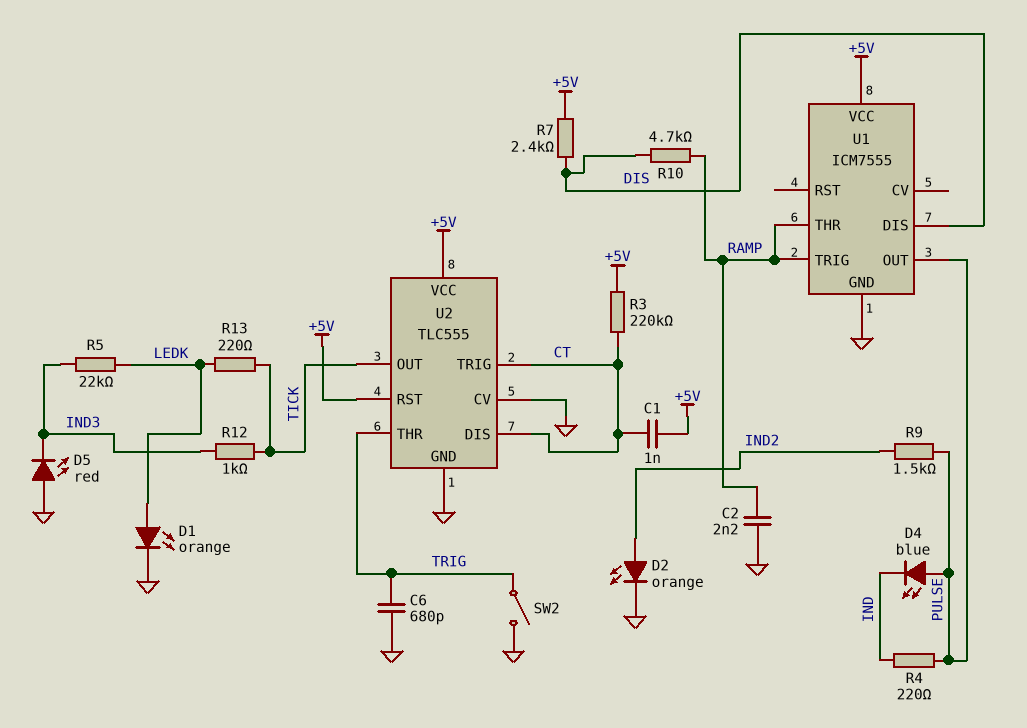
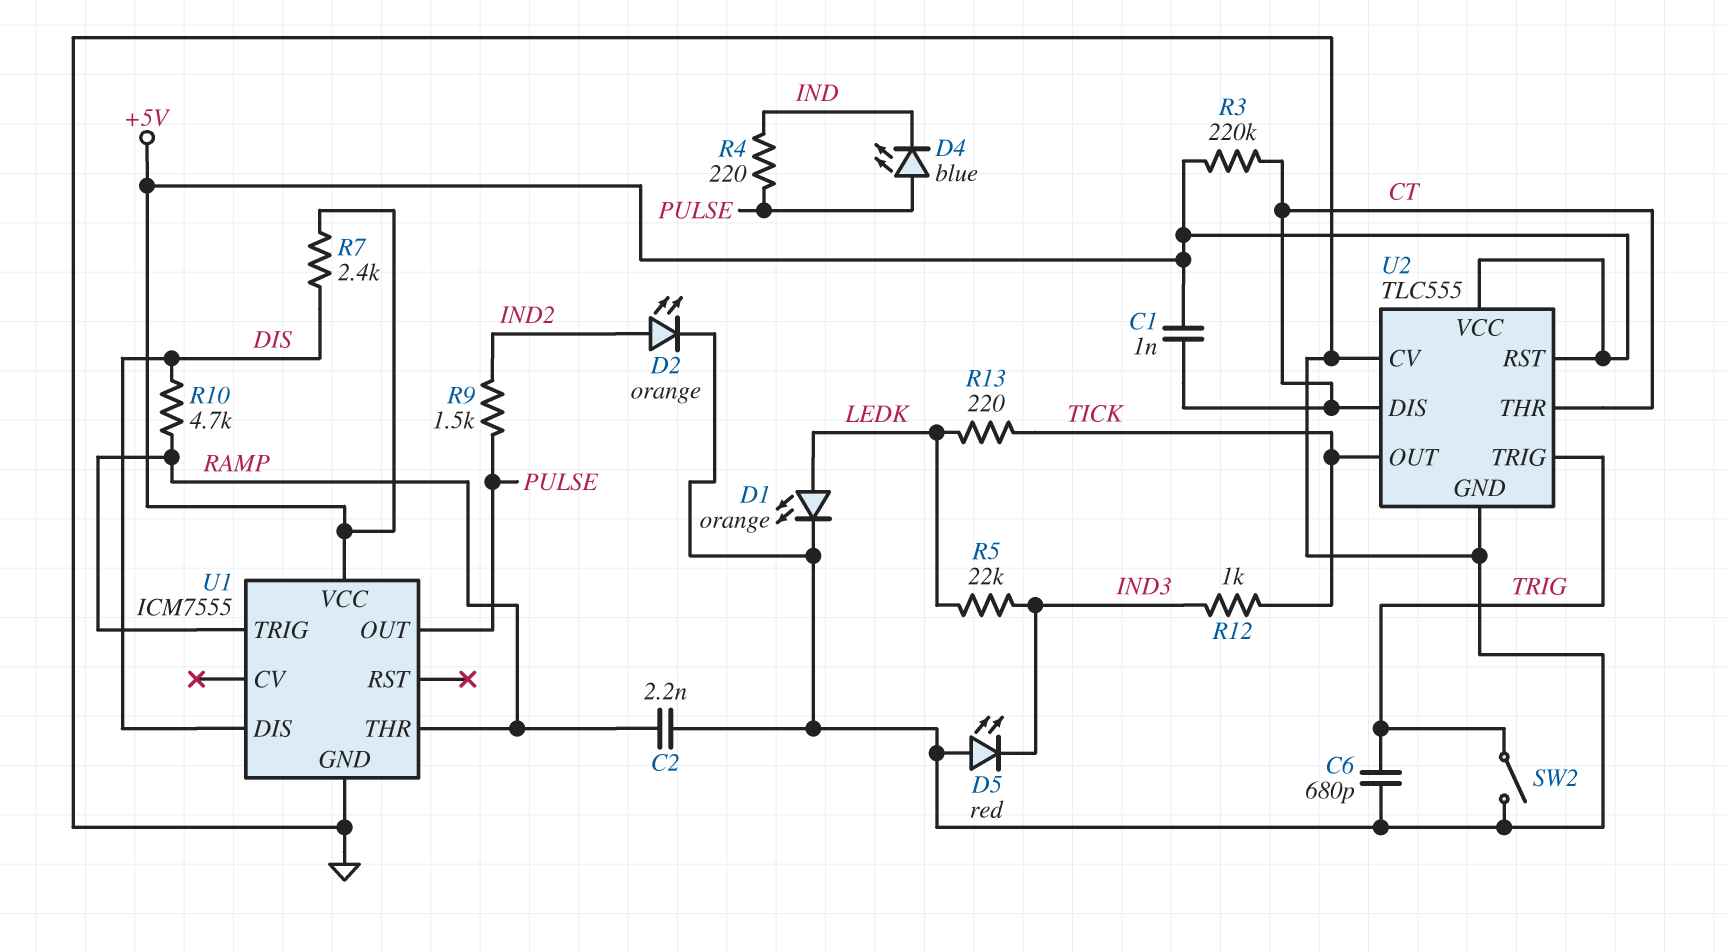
U2 pin THR: TRIG -> CT
U2 pin TRIG: CT -> TRIG

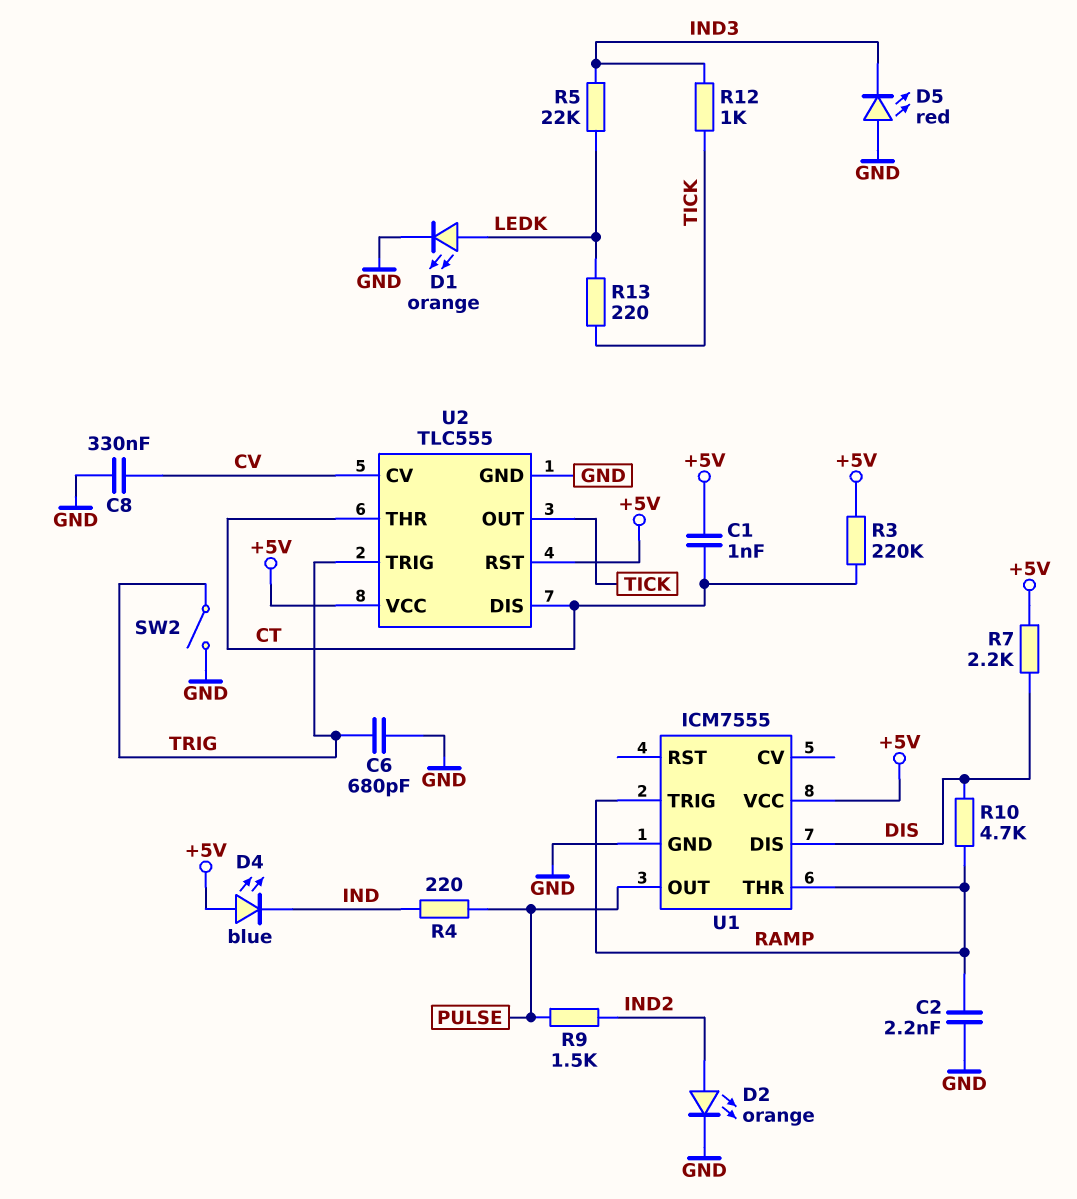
C8: none -> 330nF (CV, GND)
D4: LED blue (A PULSE, K IND) -> LED blue (A +5V, K IND)
R7: 2.4k (+5V, DIS) -> 2.2k (+5V, DIS)
U2 pin CV: GND -> CV

